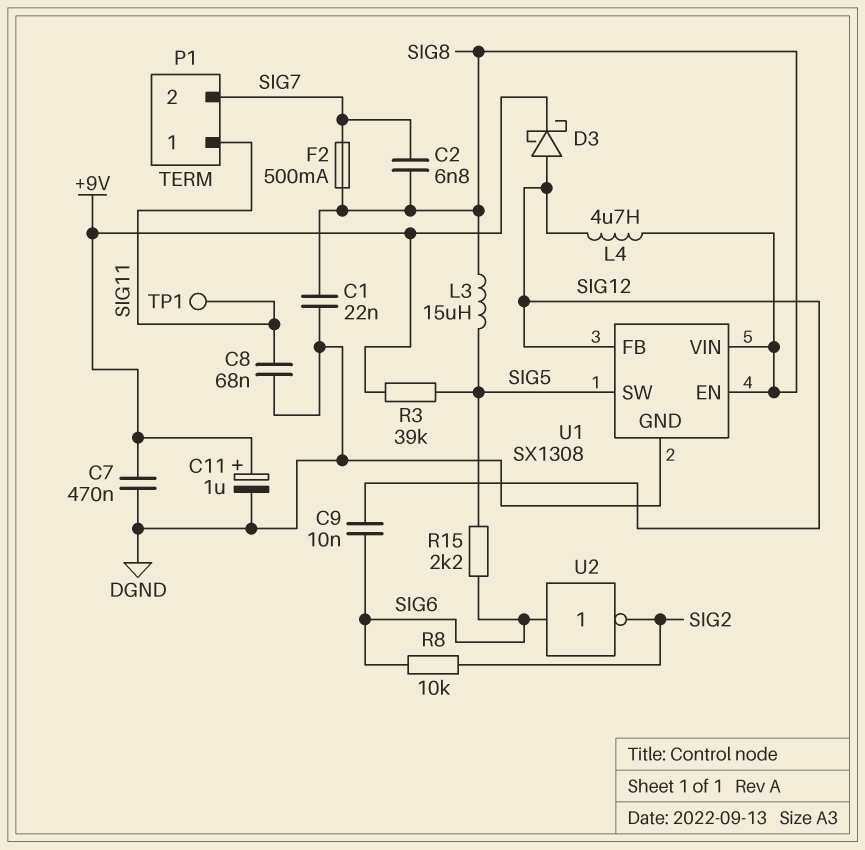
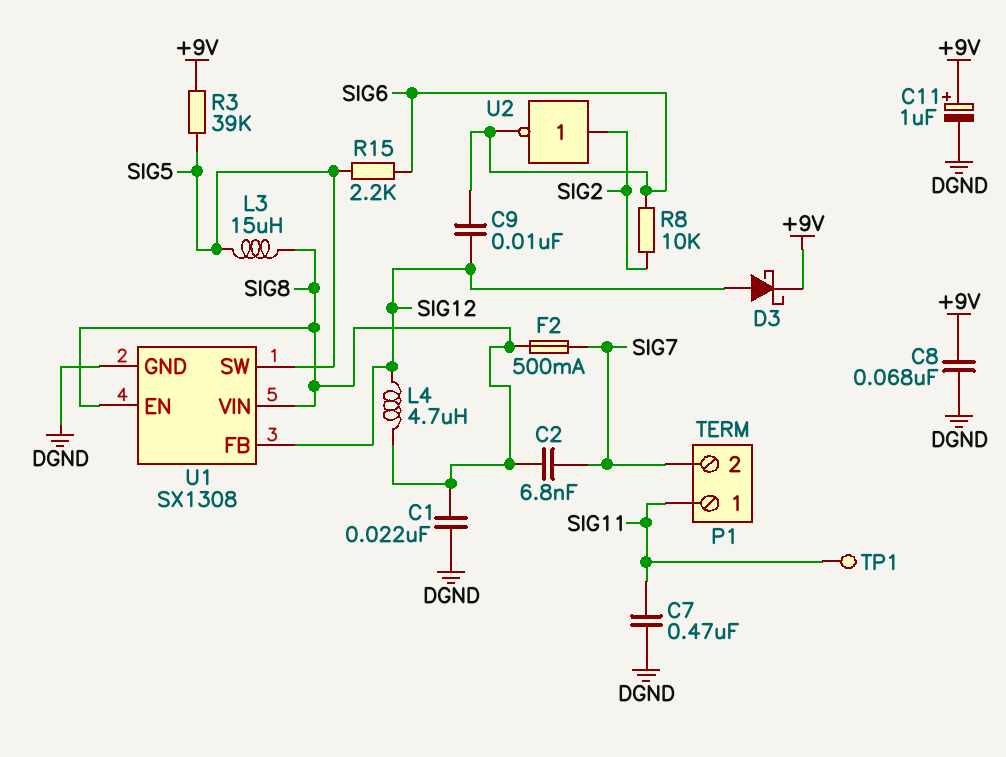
C7: 470nF (+9V, DGND) -> 470nF (DGND, SIG11)
C8: 68nF (DGND, SIG11) -> 68nF (+9V, DGND)
U2: NOT (in SIG6, out SIG2) -> NOT (in SIG2, out SIG6)

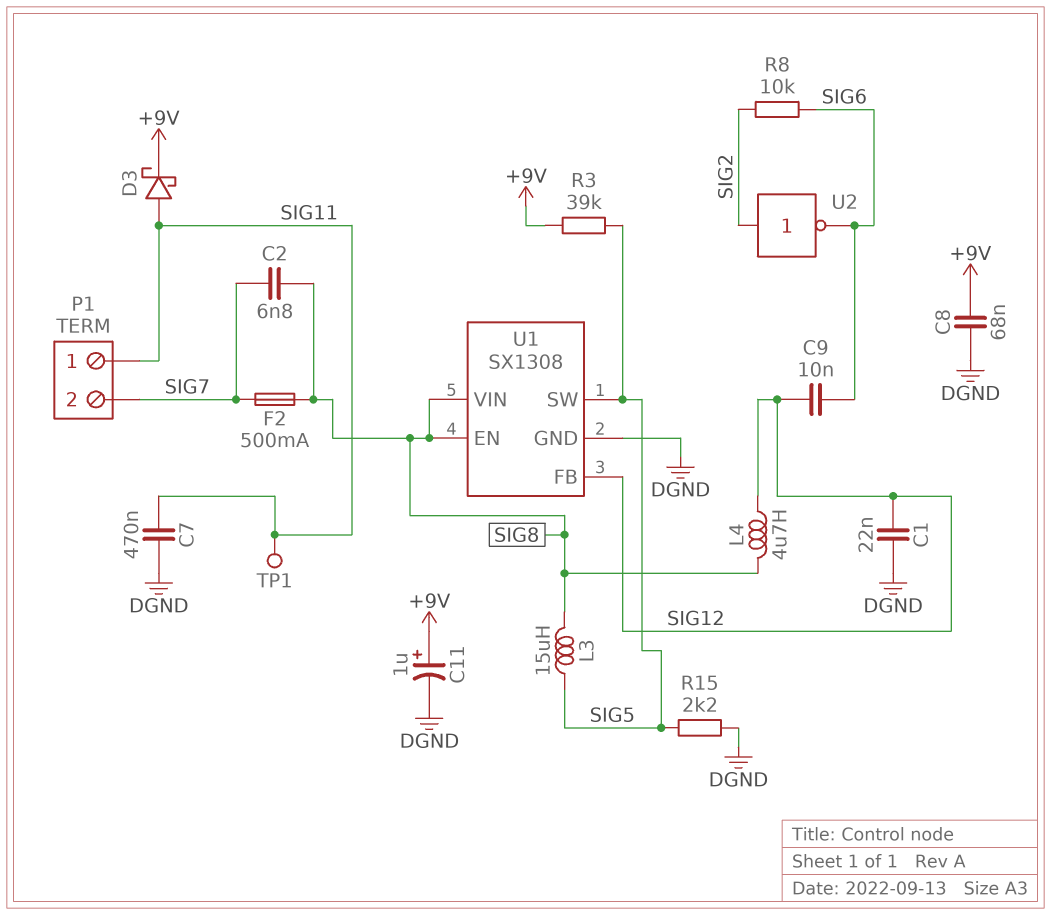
C1: 22nF (DGND, SIG8) -> 22nF (DGND, SIG12)
D3: schottky (A SIG12, K +9V) -> schottky (A SIG11, K +9V)
R15: 2.2k (SIG5, SIG6) -> 2.2k (DGND, SIG5)

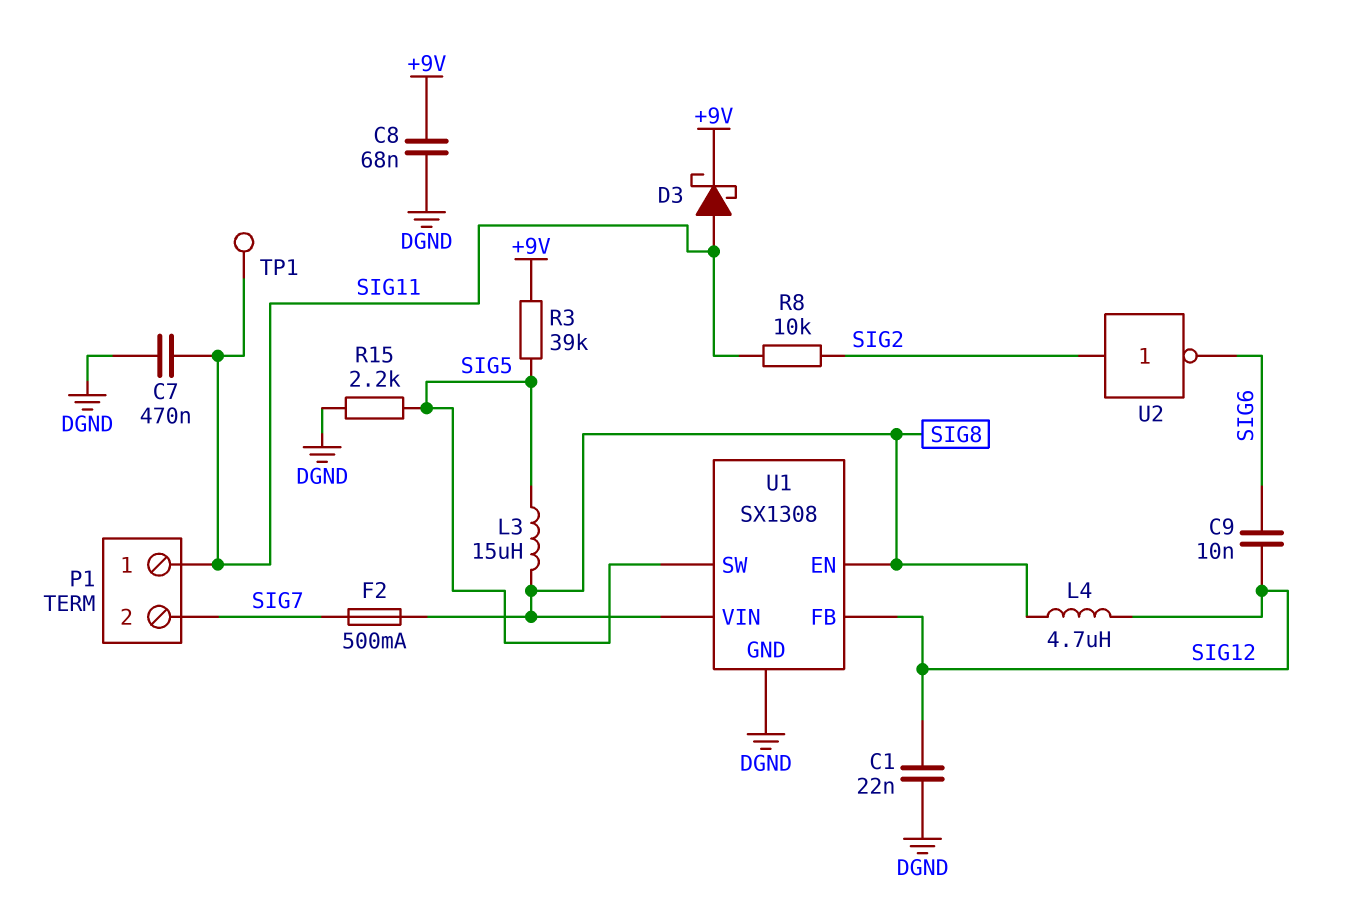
C2: 6.8nF (SIG7, SIG8) -> none
C11: 1uF (plus +9V, minus DGND) -> none
R8: 10k (SIG2, SIG6) -> 10k (SIG2, SIG11)

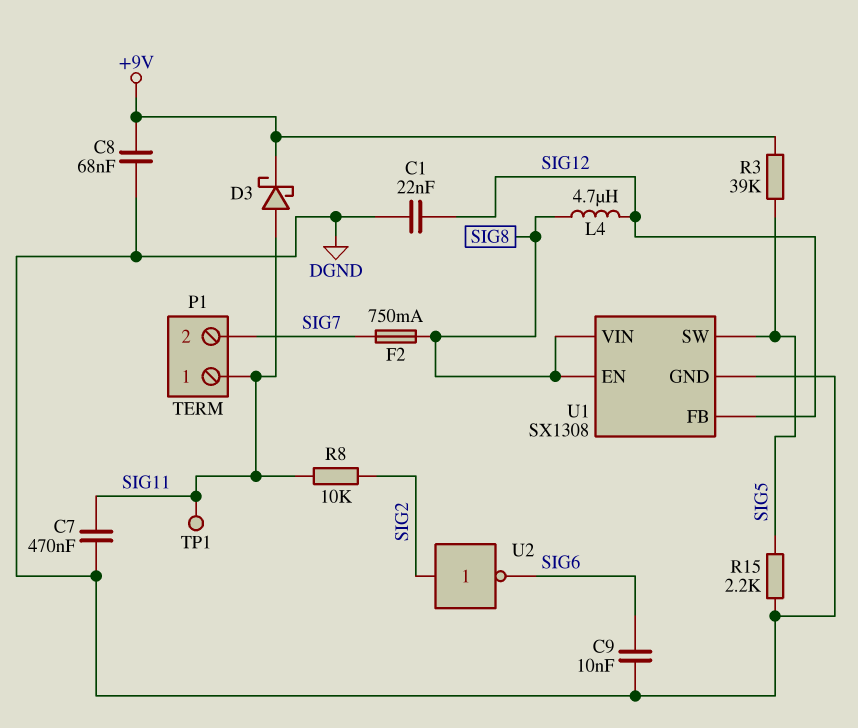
C9: 10nF (SIG6, SIG12) -> 10nF (DGND, SIG6)
F2: 500mA (SIG7, SIG8) -> 750mA (SIG7, SIG8)
L3: 15uH (SIG5, SIG8) -> none

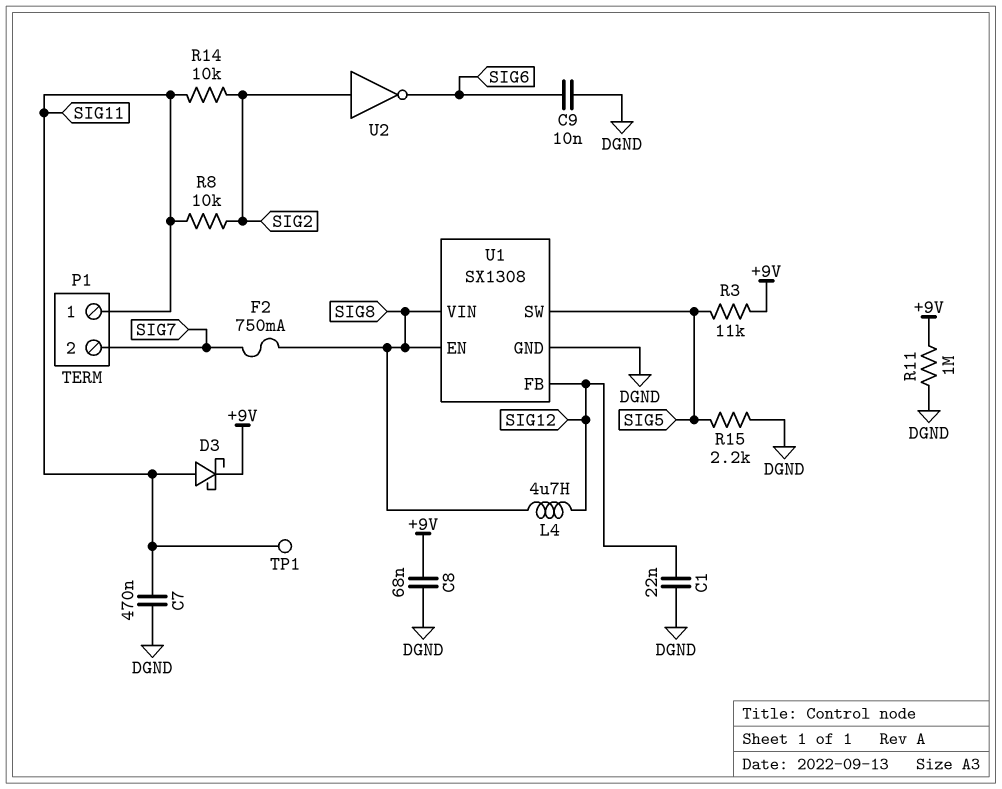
R3: 39k (+9V, SIG5) -> 11k (+9V, SIG5)
R11: none -> 1M (+9V, DGND)
R14: none -> 10k (SIG2, SIG11)

